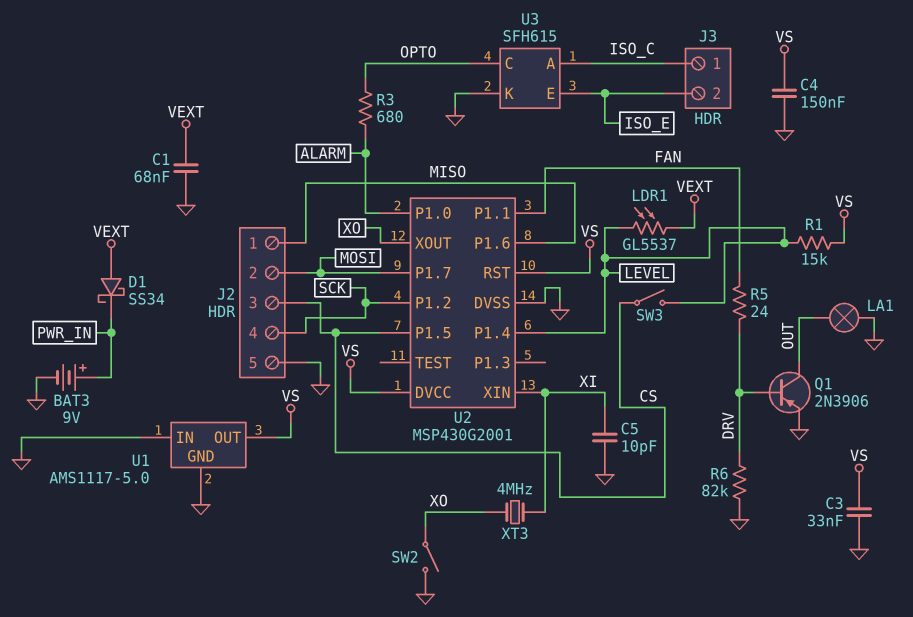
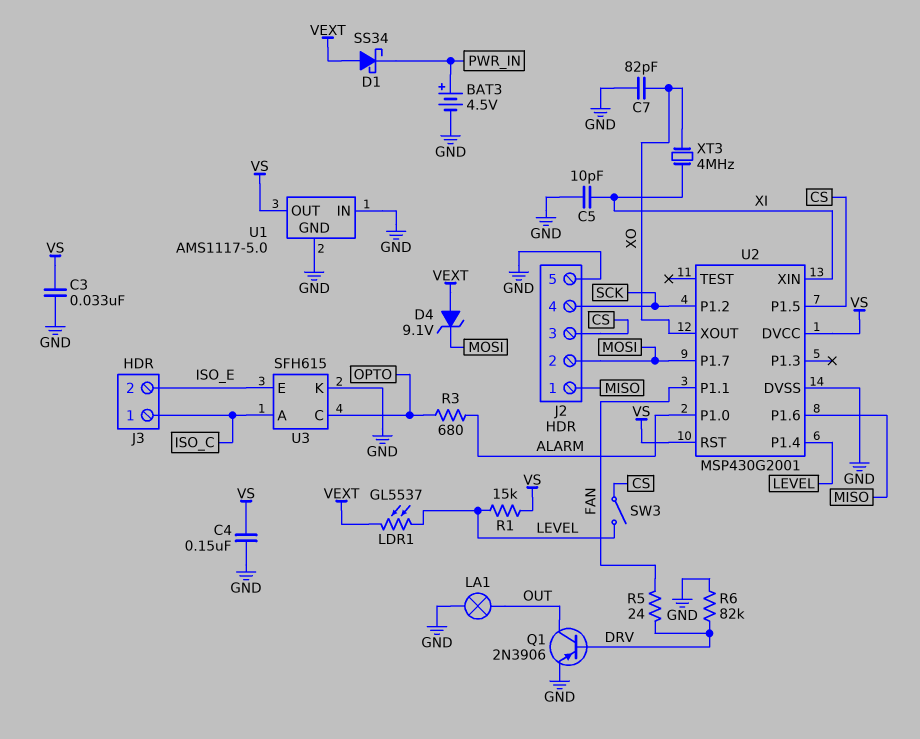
BAT3: 9V (plus PWR_IN, minus GND) -> 4.5V (plus PWR_IN, minus GND)
C1: 68nF (GND, VEXT) -> none
C7: none -> 82pF (GND, XO)
D4: none -> zener 9.1V (A VEXT, K MOSI)
SW2: switch (GND, XO) -> none

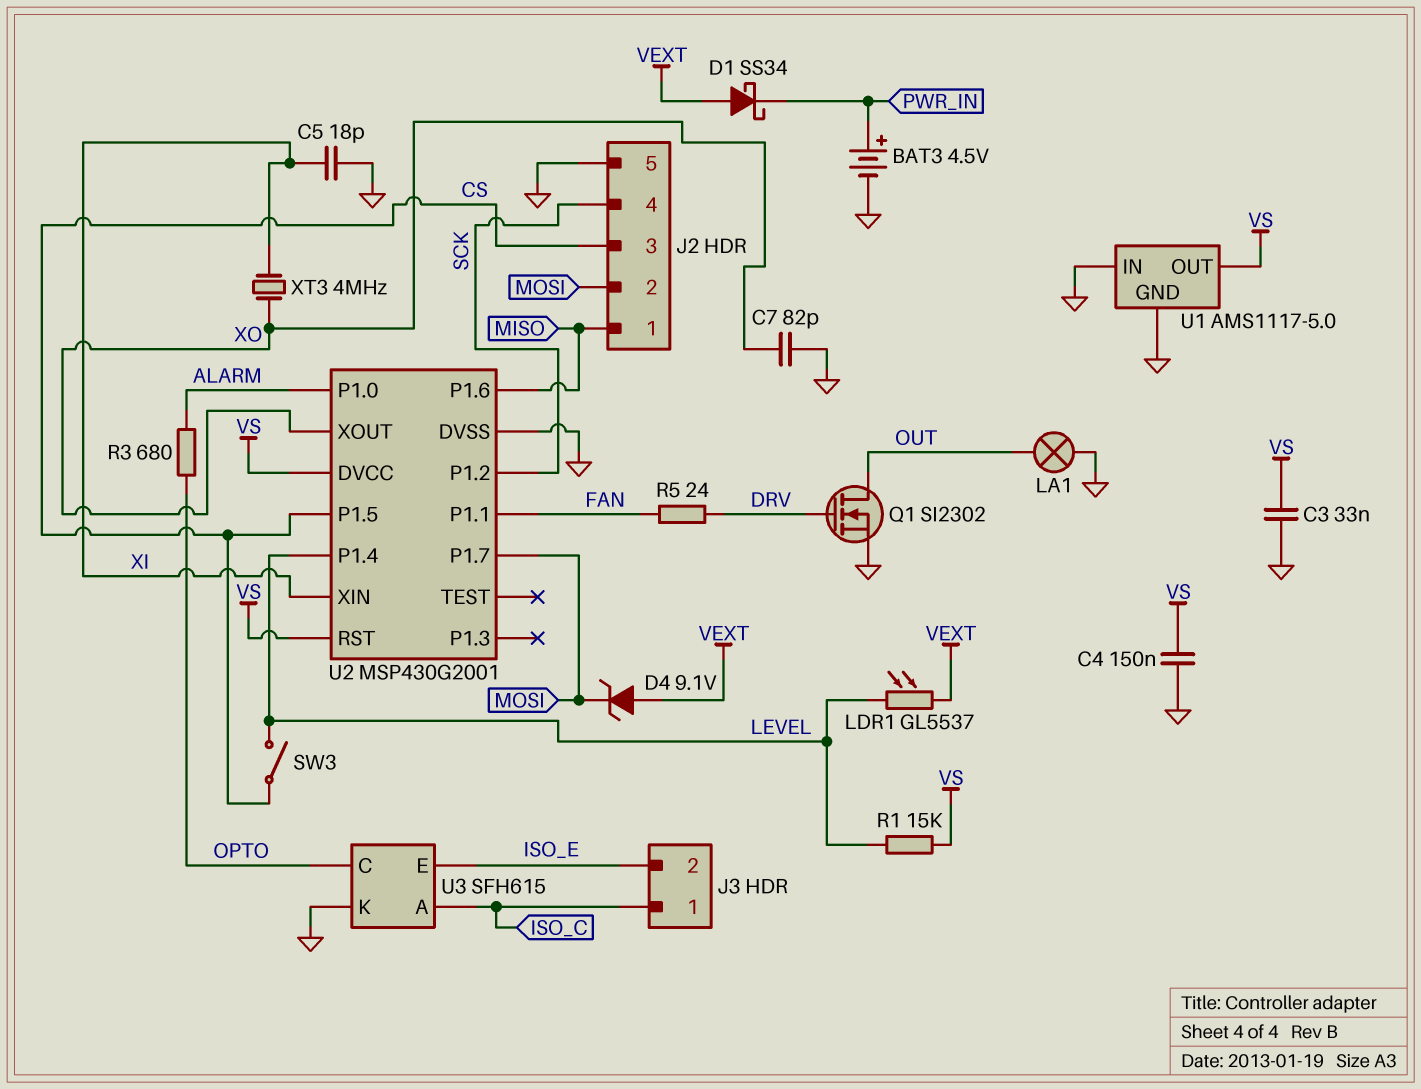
C5: 10pF (GND, XI) -> 18pF (GND, XI)
Q1: PNP 2N3906 (B DRV, C OUT, E GND) -> NMOS SI2302 (G DRV, D OUT, S GND)
R6: 82k (DRV, GND) -> none

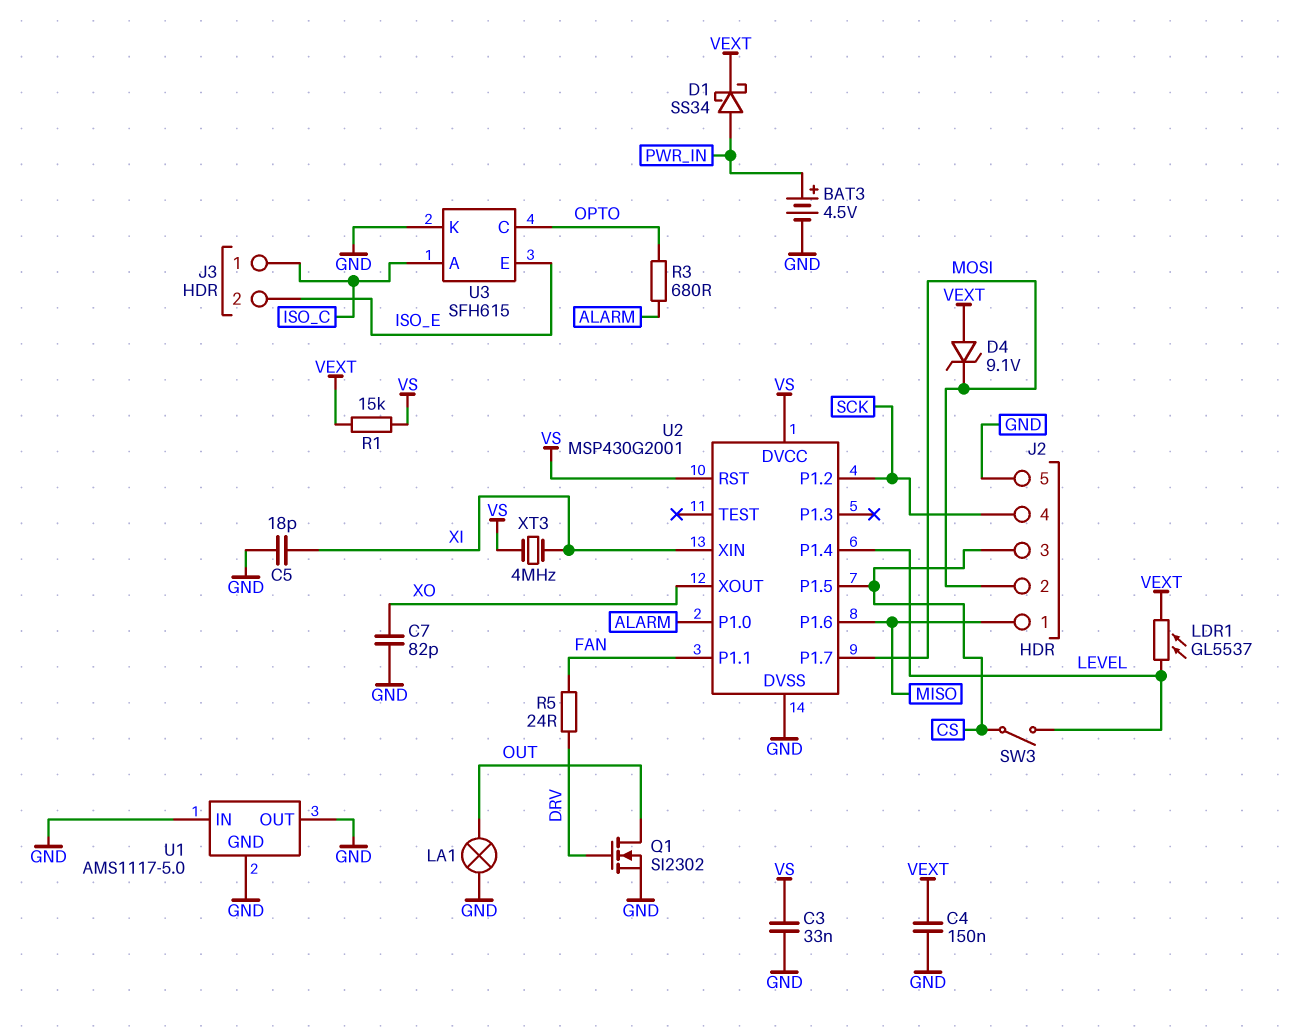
C4: 150nF (GND, VS) -> 150nF (GND, VEXT)
D1: schottky SS34 (A VEXT, K PWR_IN) -> schottky SS34 (A PWR_IN, K VEXT)
R1: 15k (LEVEL, VS) -> 15k (VEXT, VS)
U1 pin OUT: VS -> GND
XT3: 4MHz (XI, XO) -> 4MHz (VS, XI)

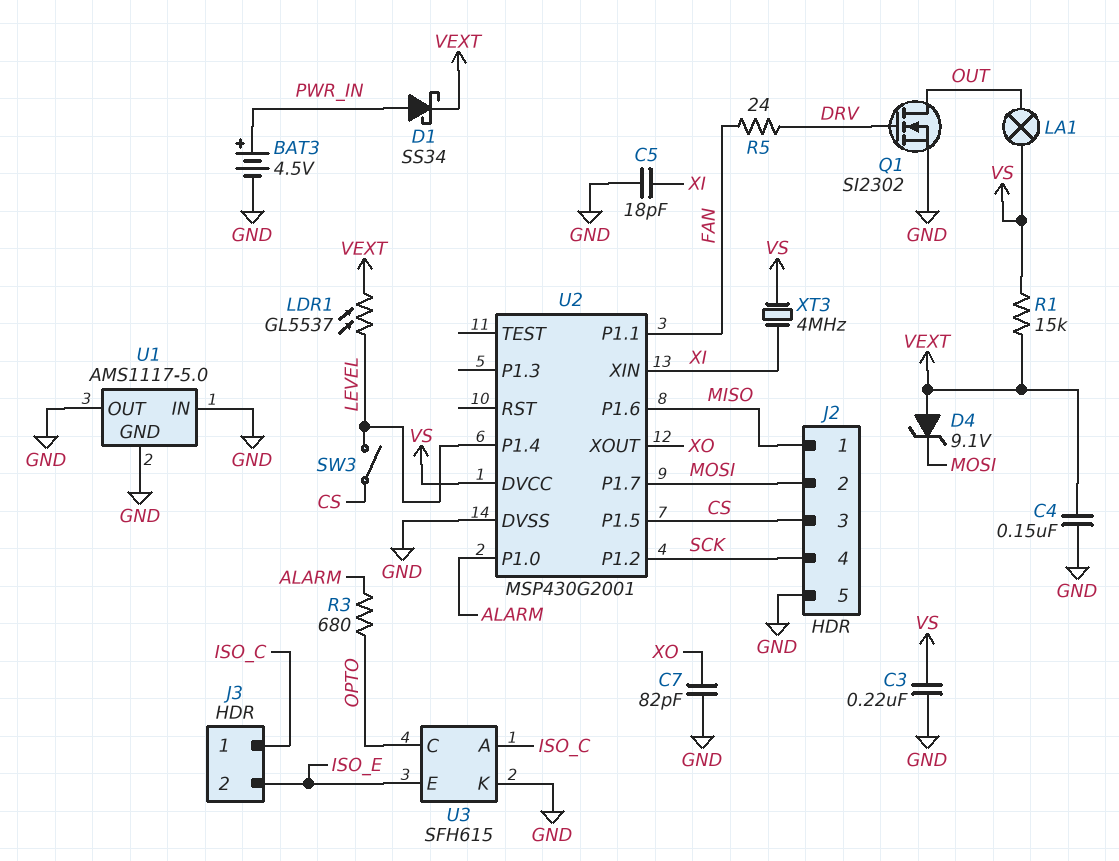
C3: 33nF (GND, VS) -> 220nF (GND, VS)
LA1: lamp (GND, OUT) -> lamp (OUT, VS)
U2 pin RST: VS -> none

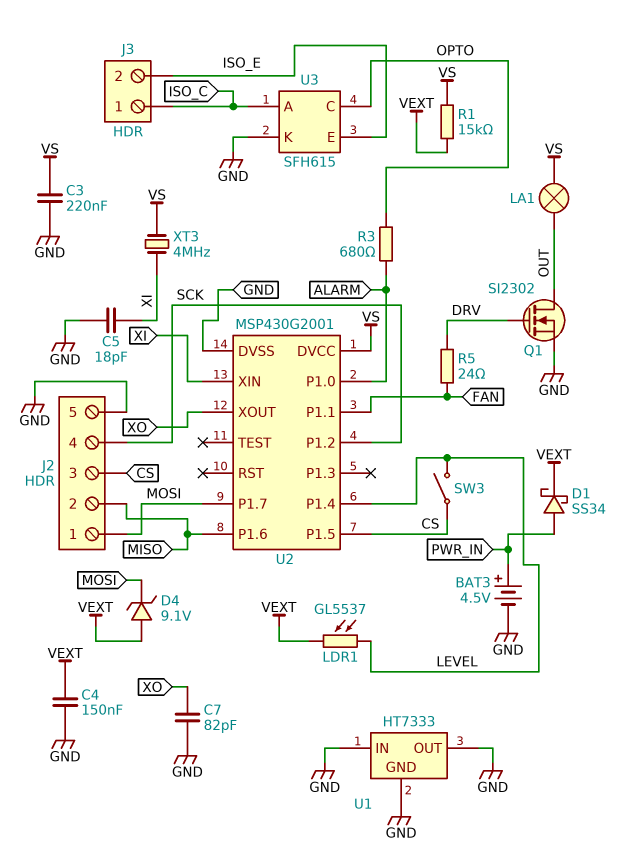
J2 pin 1: MISO -> MOSI
J2 pin 2: MOSI -> MISO
U1: AMS1117-5.0 -> HT7333

